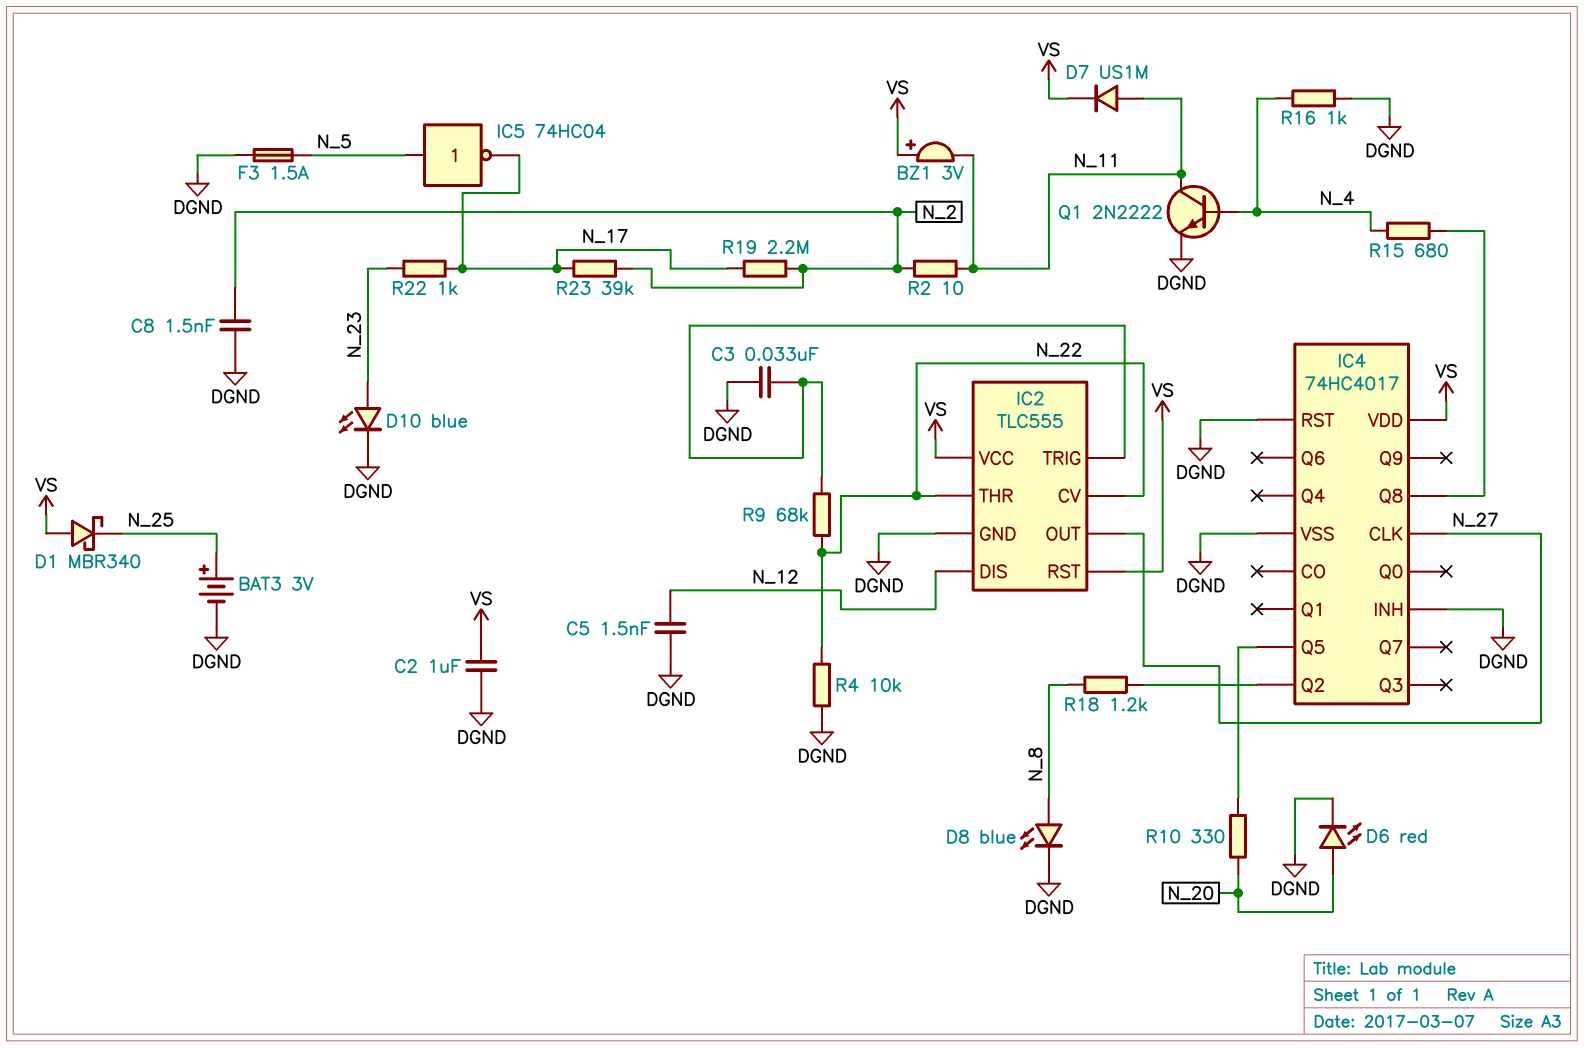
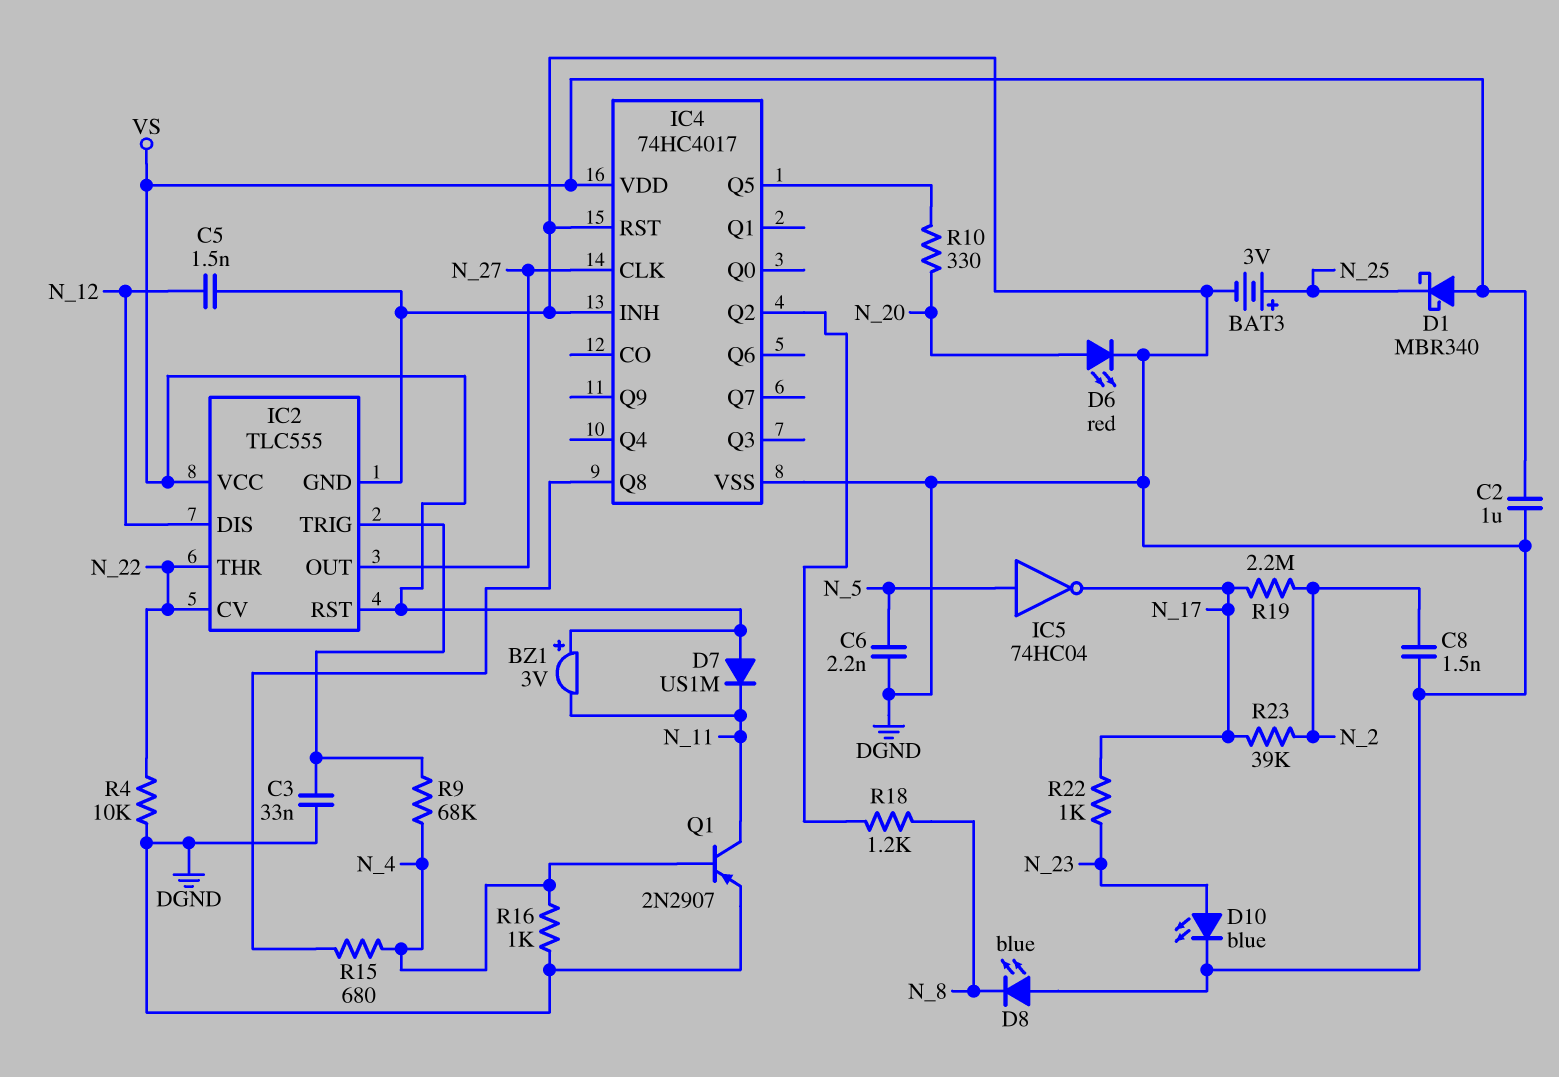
C6: none -> 2.2nF (DGND, N_5)
D7: diode US1M (A N_11, K VS) -> diode US1M (A VS, K N_11)
D8: LED blue (A N_8, K DGND) -> LED blue (A DGND, K N_8)
F3: 1.5A (DGND, N_5) -> none
Q1: NPN 2N2222 (B N_4, C N_11, E DGND) -> PNP 2N2907 (B N_4, C N_11, E DGND)
R2: 10 (N_2, N_11) -> none
R9: 68k (IC2/TRIG, N_22) -> 68k (IC2/TRIG, N_4)

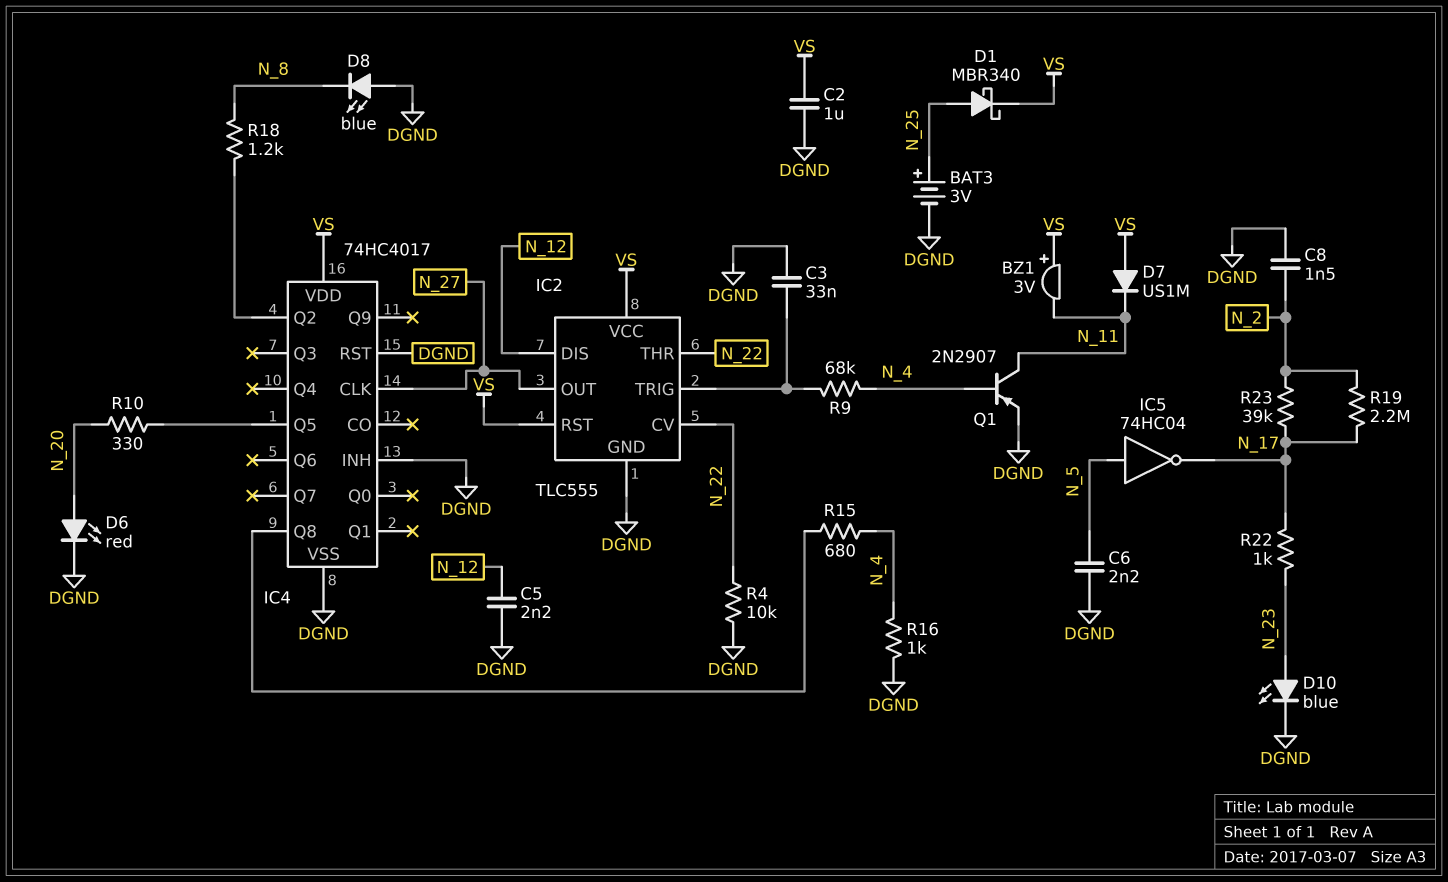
C5: 1.5nF (DGND, N_12) -> 2.2nF (DGND, N_12)
D1: schottky MBR340 (A VS, K N_25) -> schottky MBR340 (A N_25, K VS)

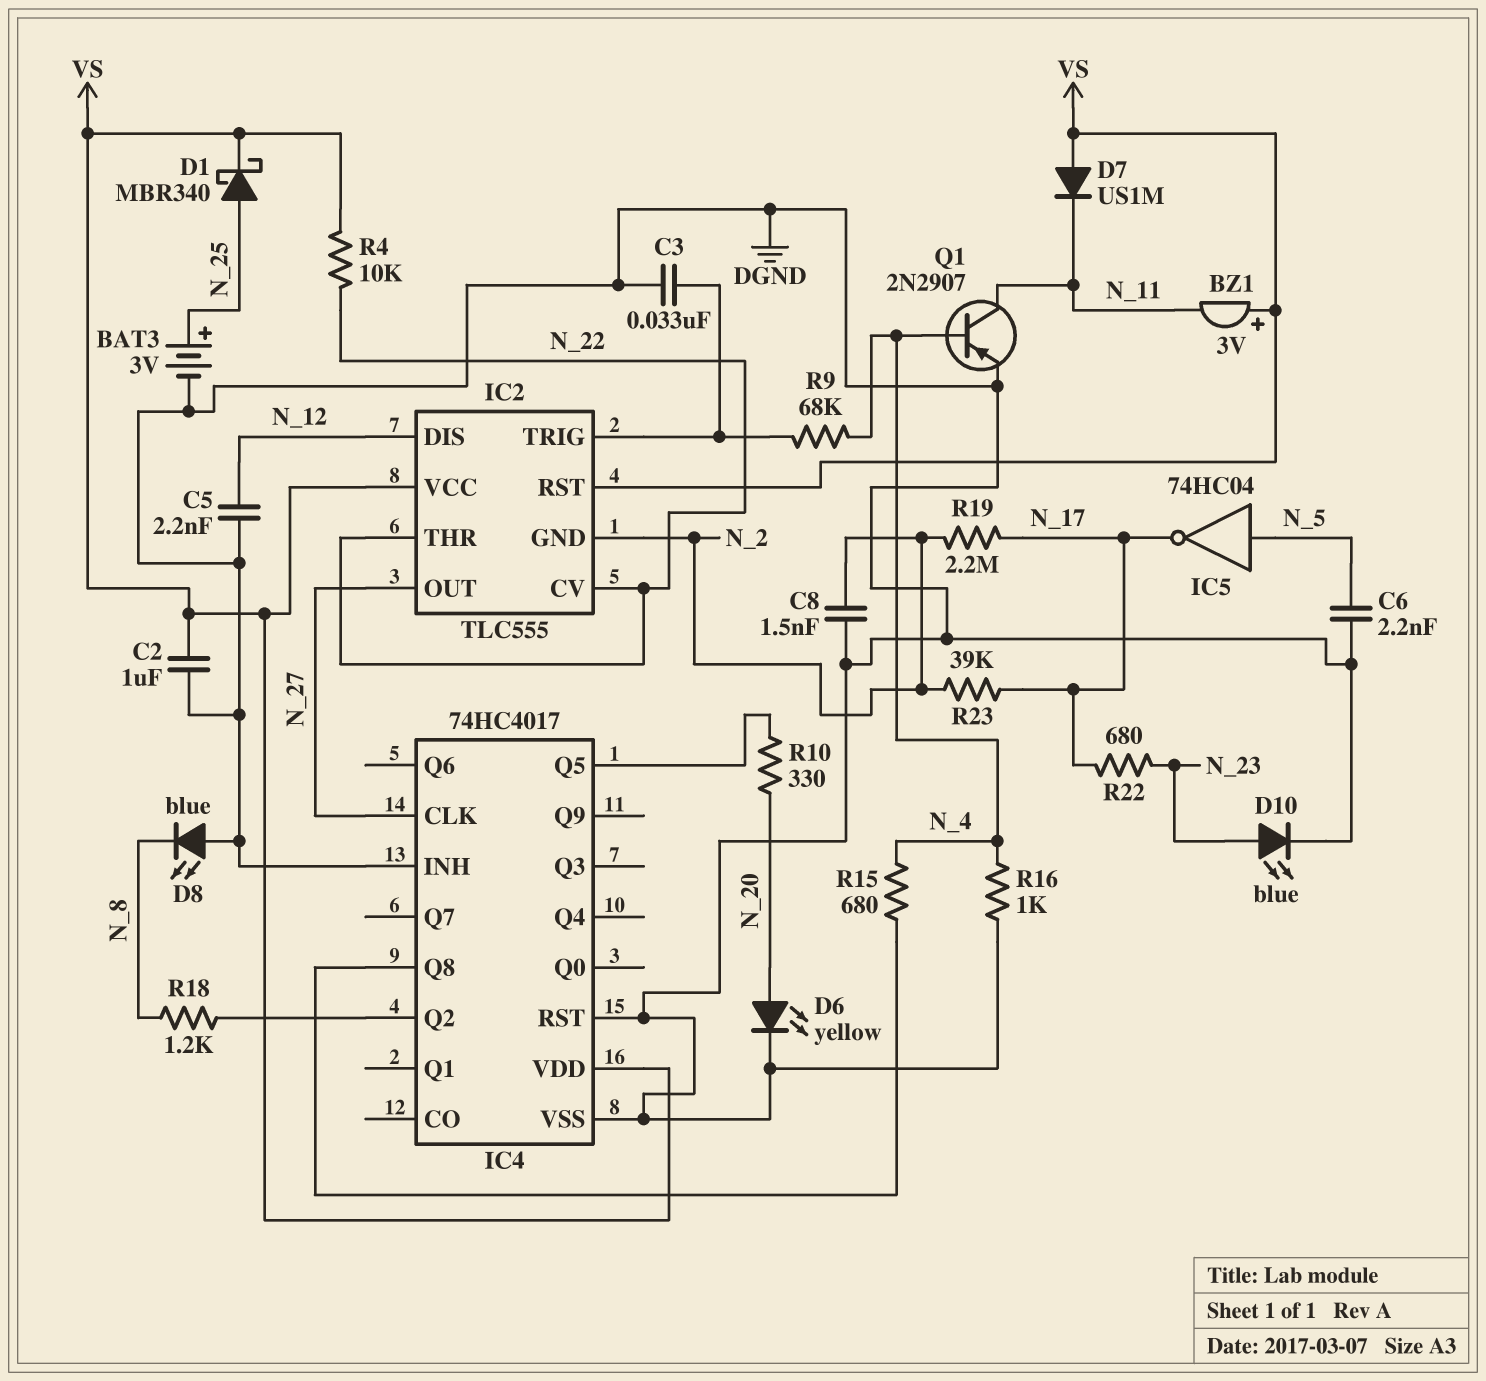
D6: LED red (A N_20, K DGND) -> LED yellow (A N_20, K DGND)
IC2 pin GND: DGND -> N_2
R4: 10k (DGND, N_22) -> 10k (N_22, VS)
R22: 1k (N_17, N_23) -> 680 (N_17, N_23)

